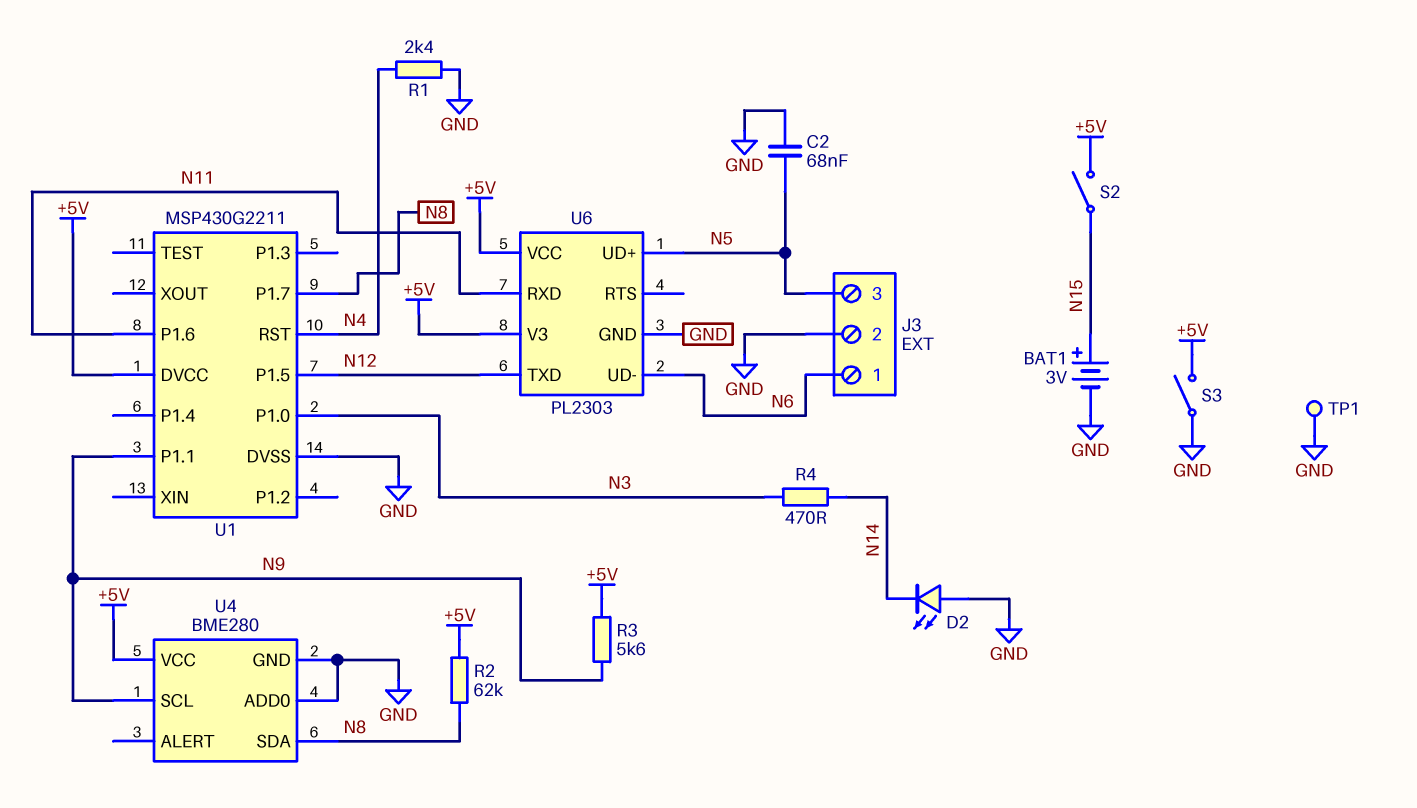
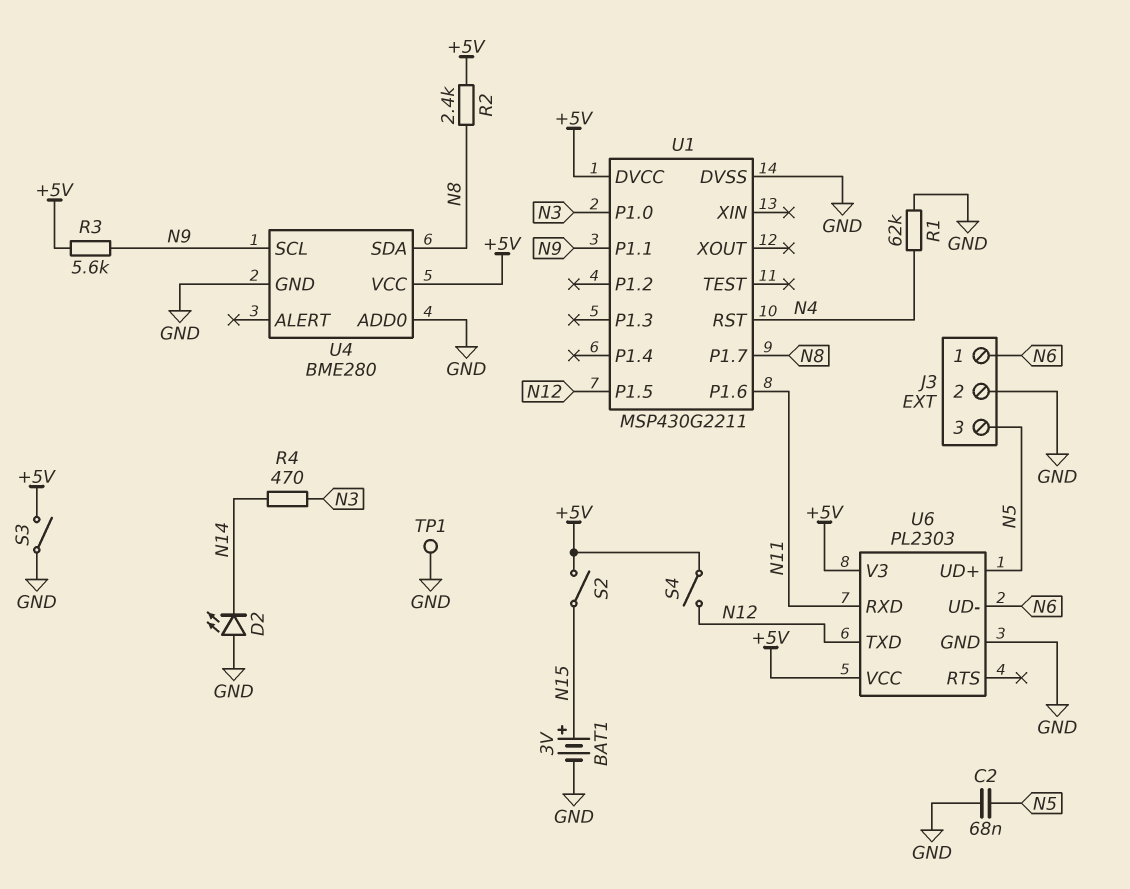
R1: 2.4k (GND, N4) -> 62k (GND, N4)
R2: 62k (+5V, N8) -> 2.4k (+5V, N8)
S4: none -> switch (+5V, N12)

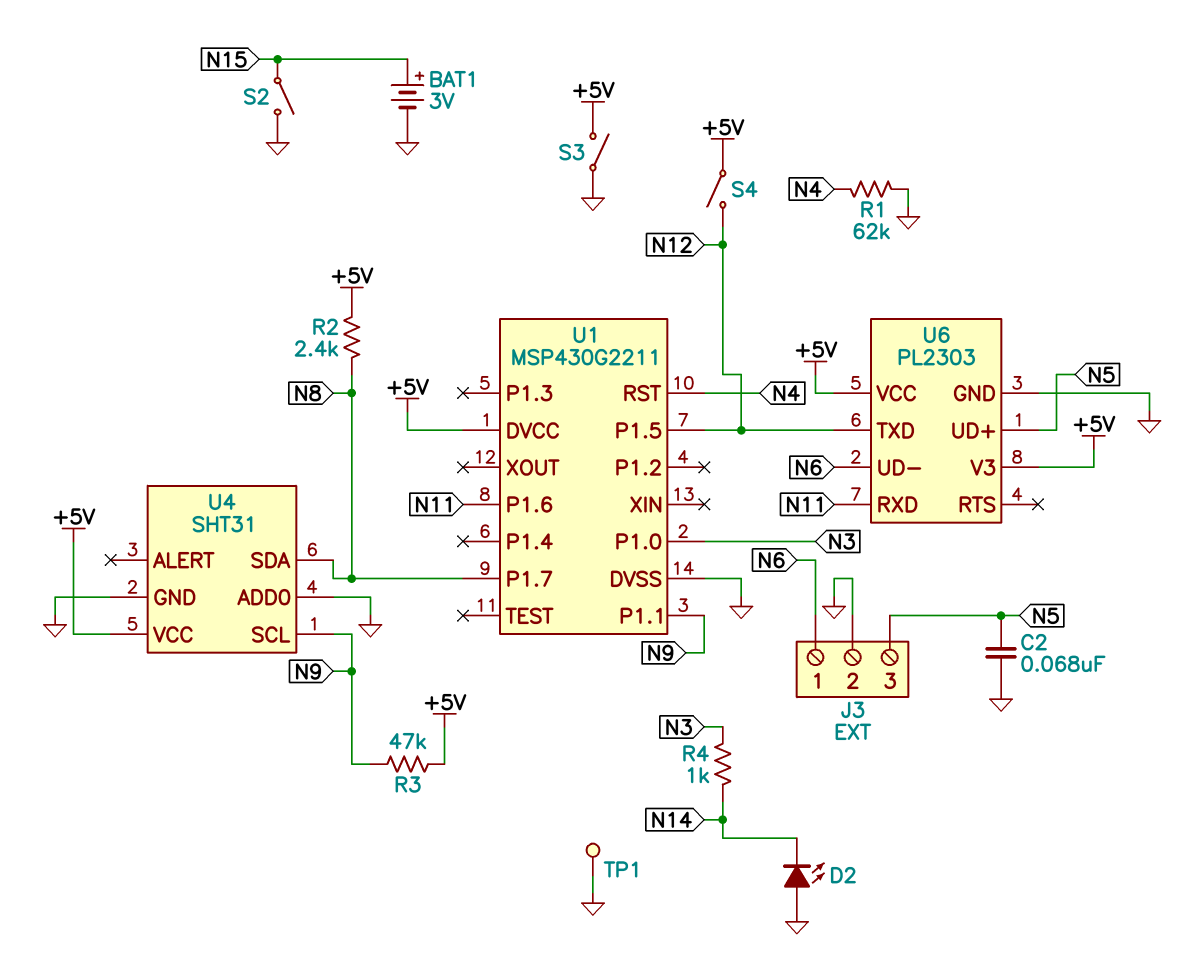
R3: 5.6k (+5V, N9) -> 47k (+5V, N9)
R4: 470 (N3, N14) -> 1k (N3, N14)
S2: switch (+5V, N15) -> switch (GND, N15)
U4: BME280 -> SHT31

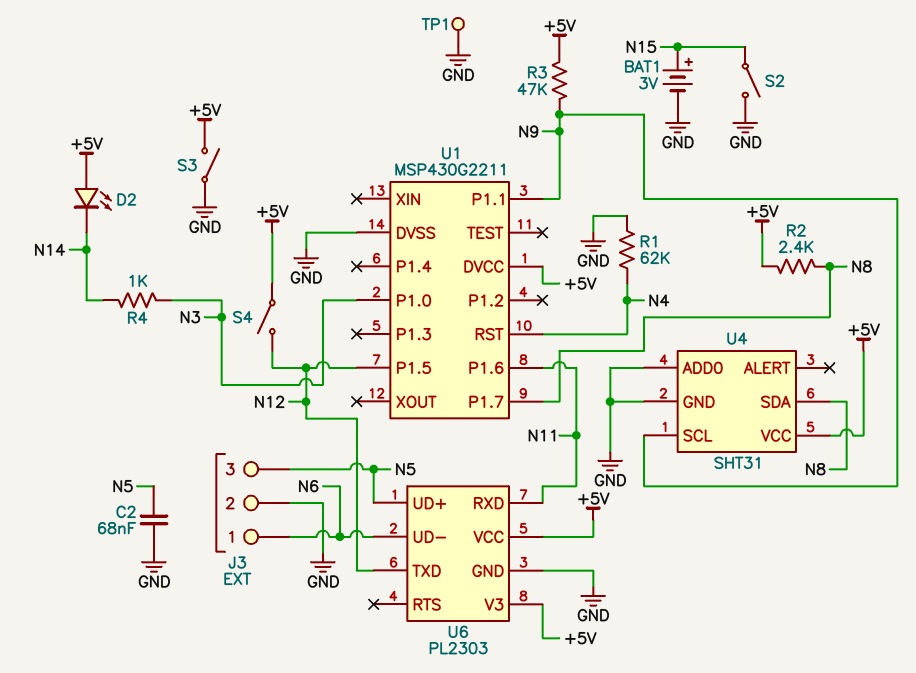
D2: LED (A GND, K N14) -> LED (A +5V, K N14)

